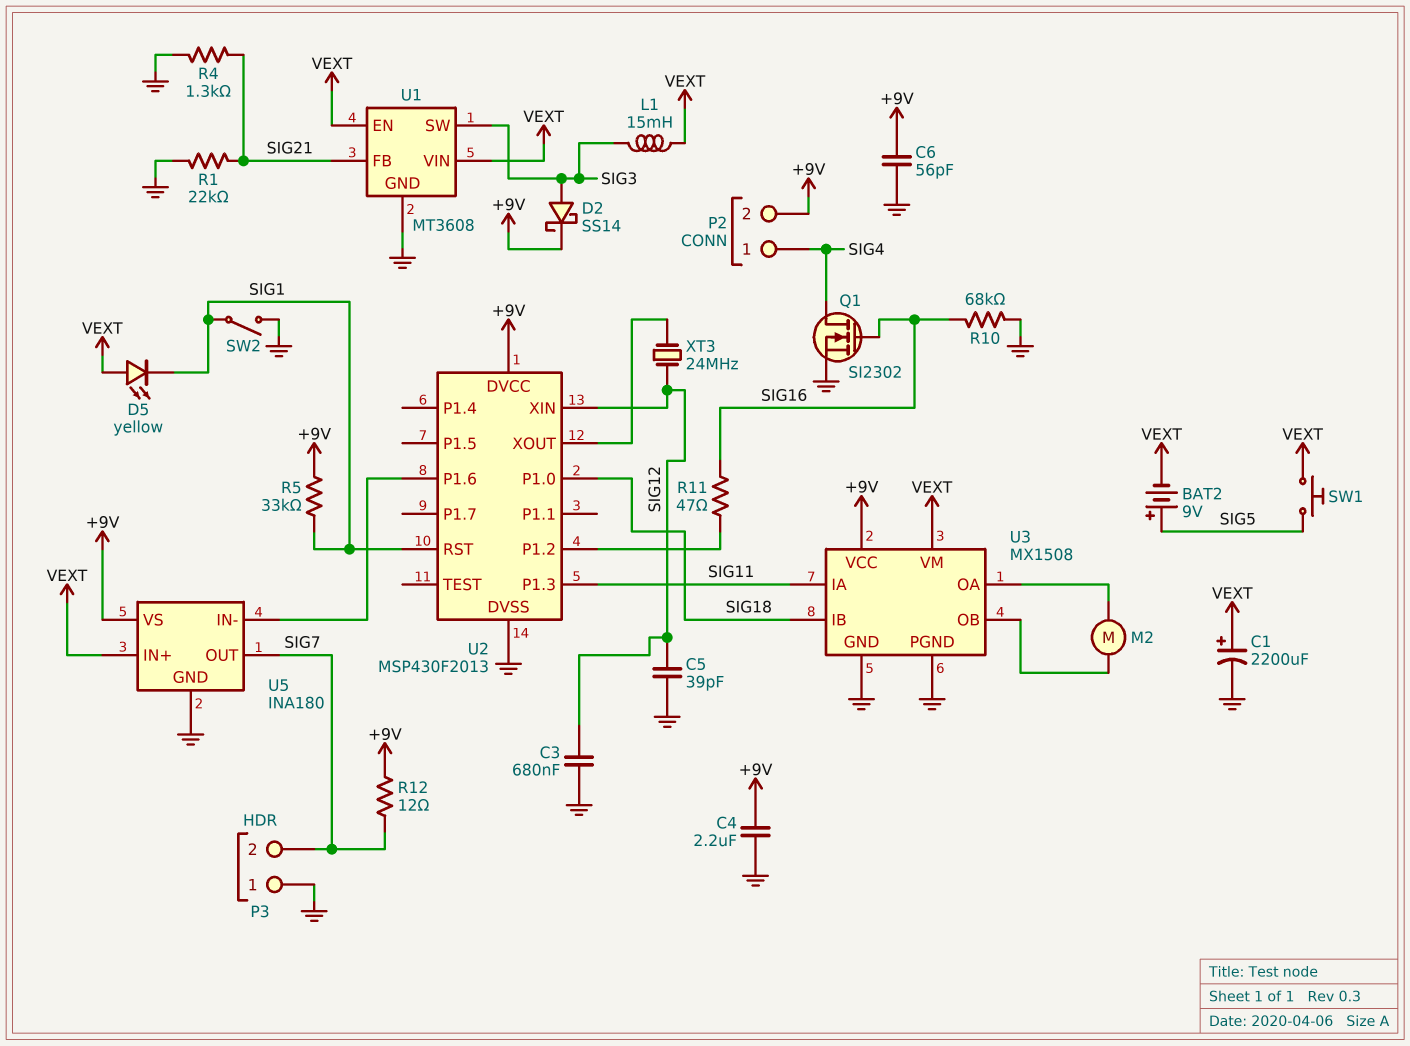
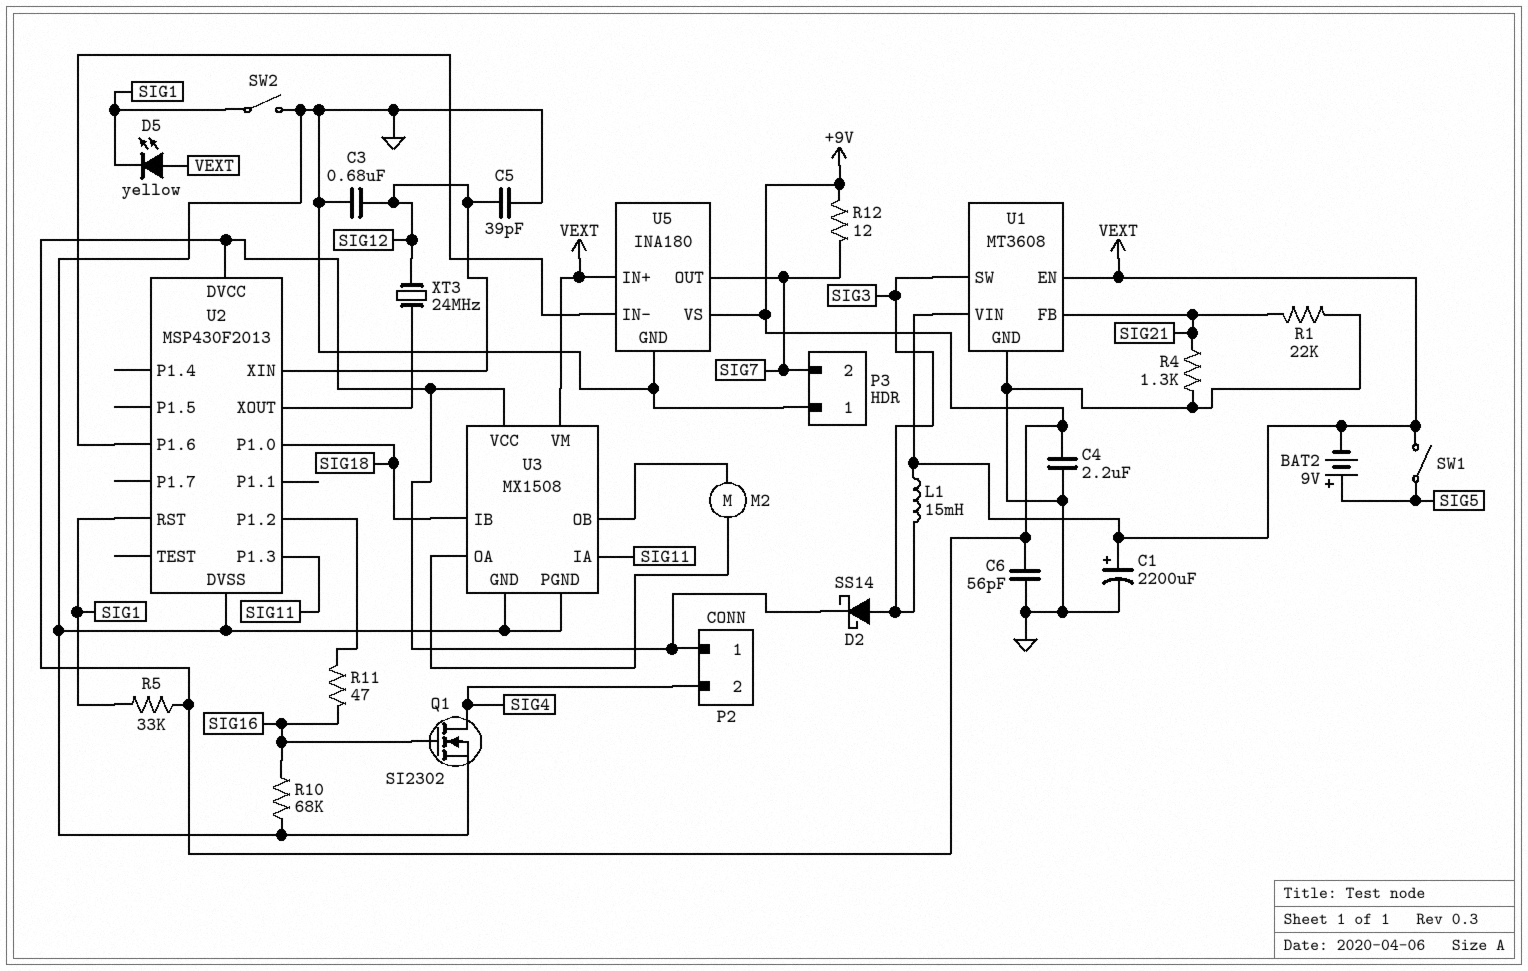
P2 pin 1: SIG4 -> +9V
P2 pin 2: +9V -> SIG4
SW1: button (SIG5, VEXT) -> switch (SIG5, VEXT)

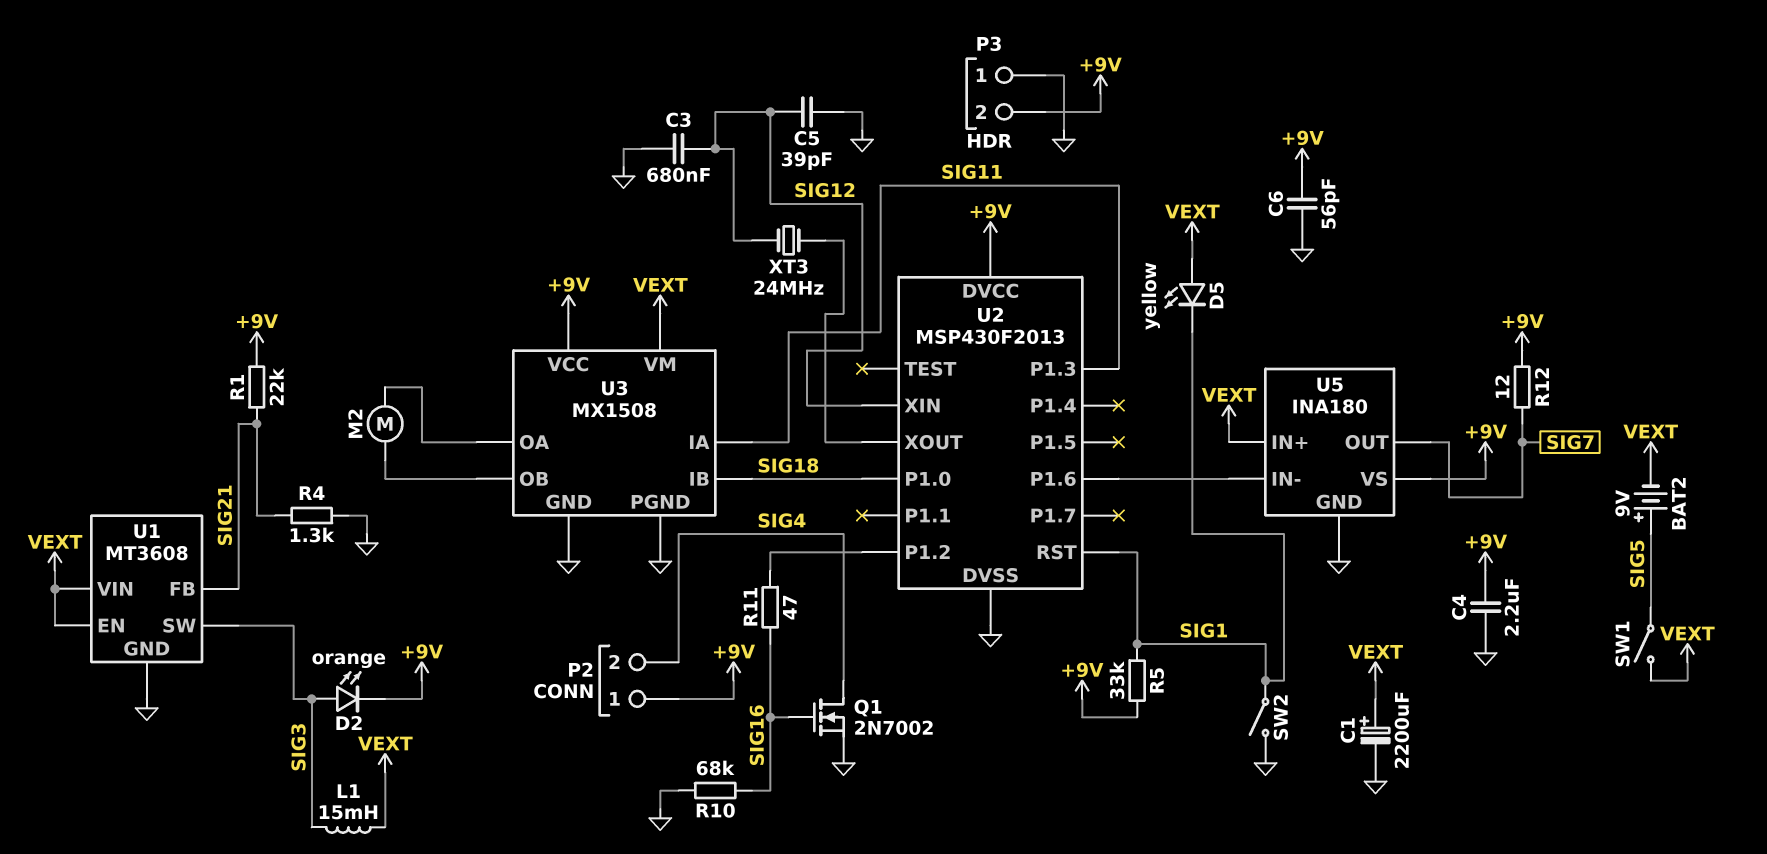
D2: schottky SS14 (A SIG3, K +9V) -> LED orange (A SIG3, K +9V)
P3 pin 2: SIG7 -> +9V
Q1: NMOS SI2302 (G SIG16, D SIG4, S GND) -> NMOS 2N7002 (G SIG16, D SIG4, S GND)
R1: 22k (GND, SIG21) -> 22k (+9V, SIG21)

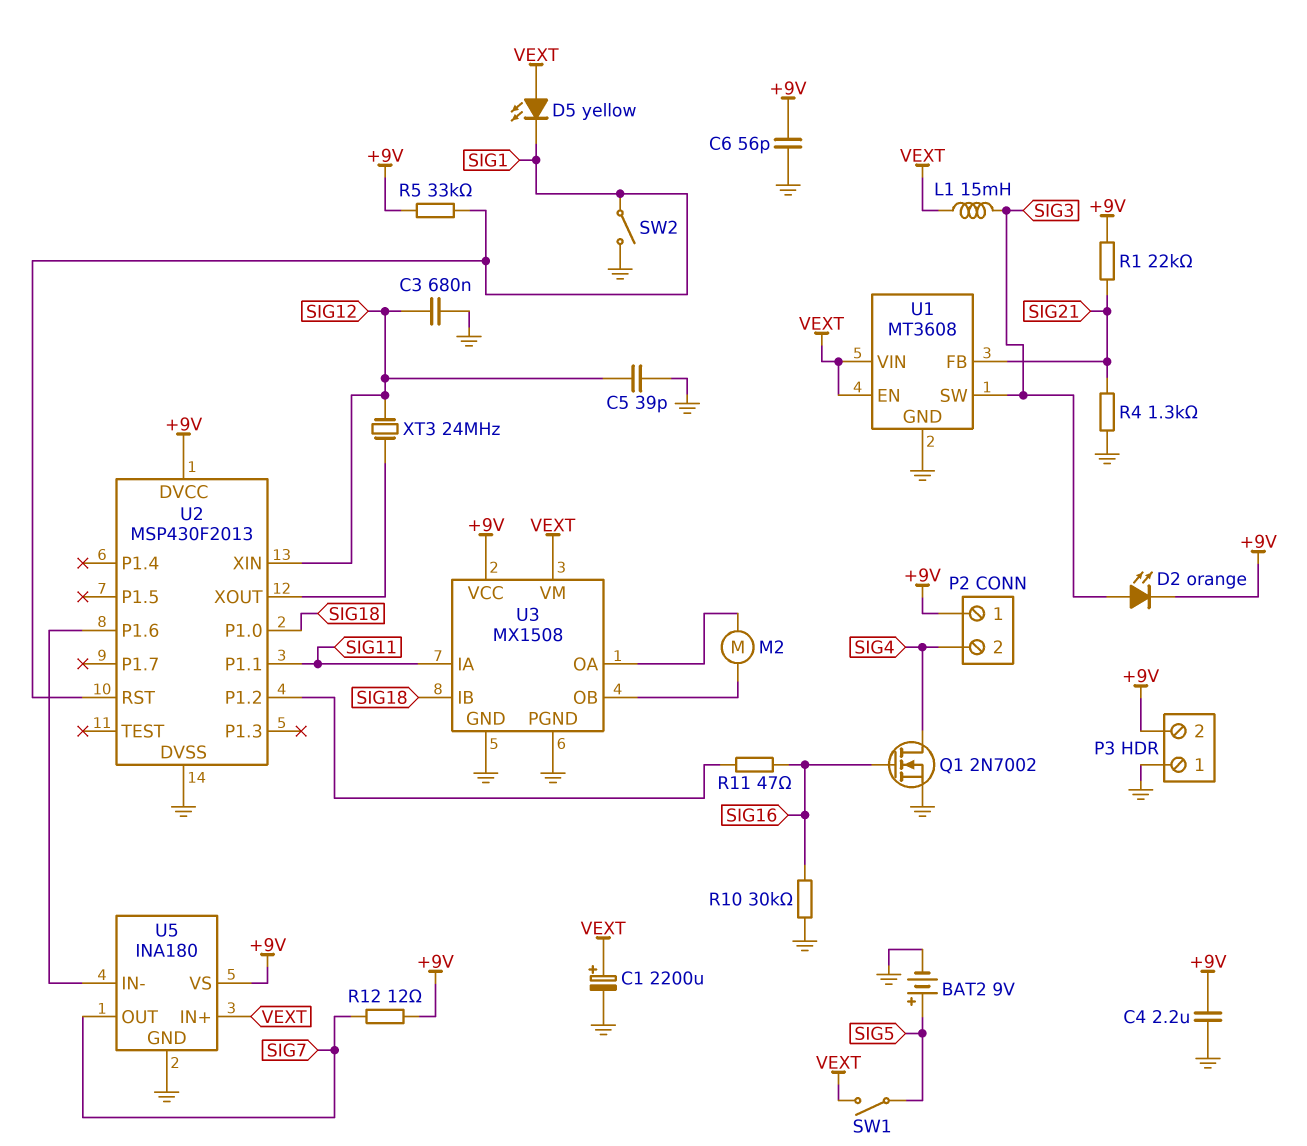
BAT2: 9V (plus SIG5, minus VEXT) -> 9V (plus SIG5, minus GND)
R10: 68k (GND, SIG16) -> 30k (GND, SIG16)
U2 pin P1.1: none -> SIG11
U2 pin P1.3: SIG11 -> none

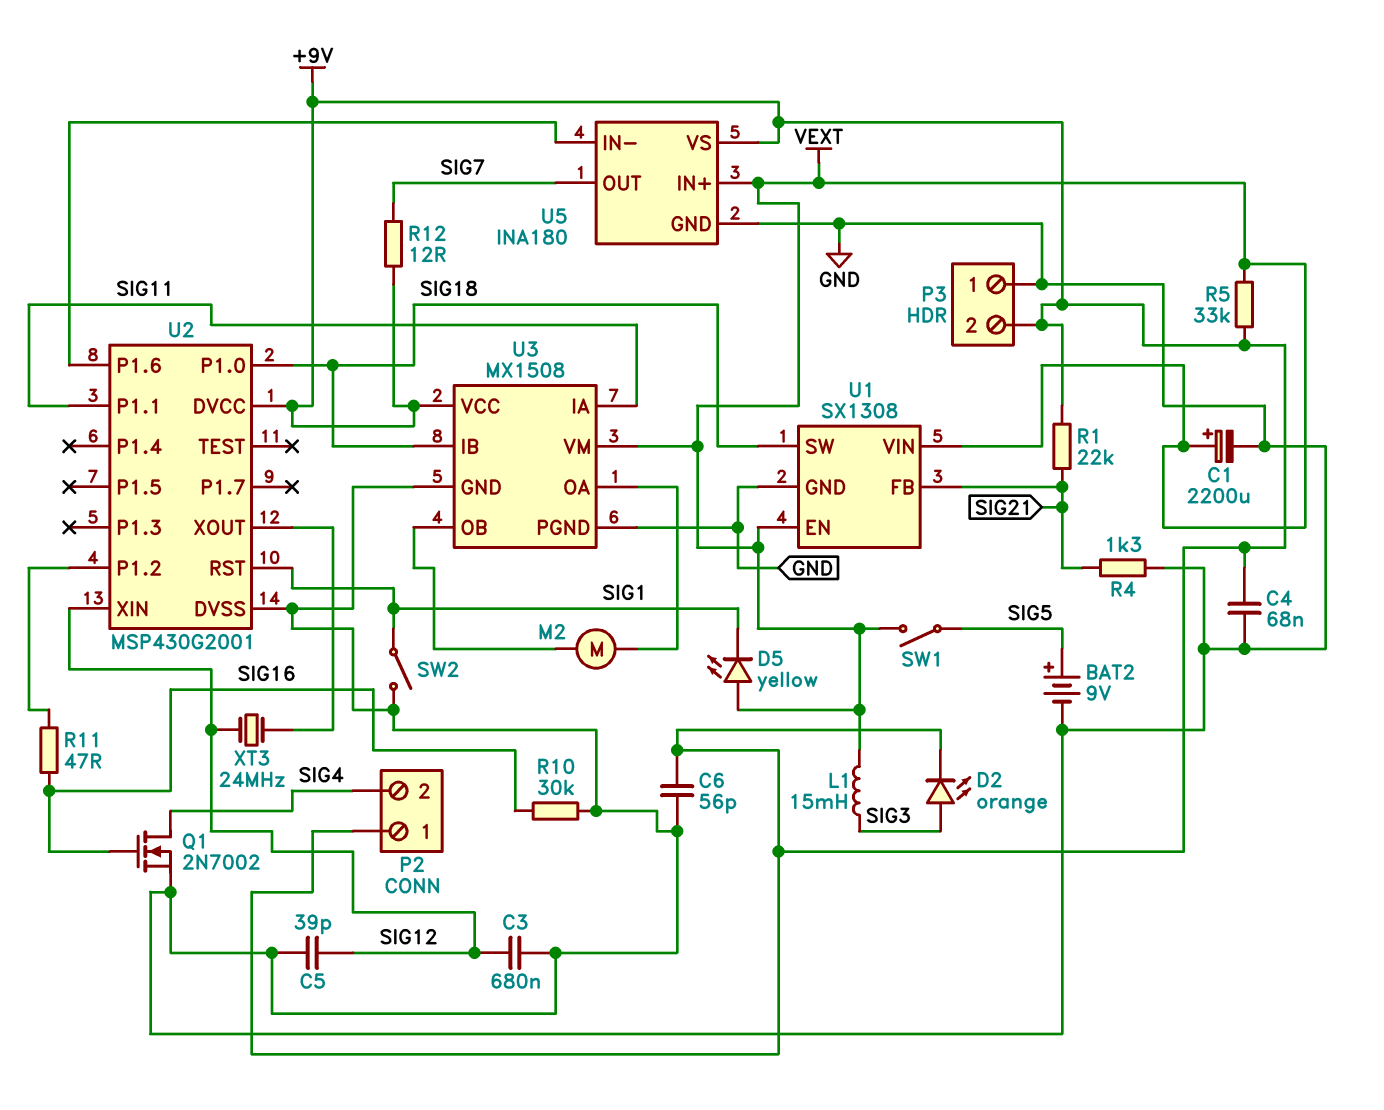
C4: 2.2uF (+9V, GND) -> 68nF (+9V, GND)
R5: 33k (+9V, SIG1) -> 33k (+9V, VEXT)
U1: MT3608 -> SX1308
U1 pin SW: SIG3 -> SIG18
U2: MSP430F2013 -> MSP430G2001

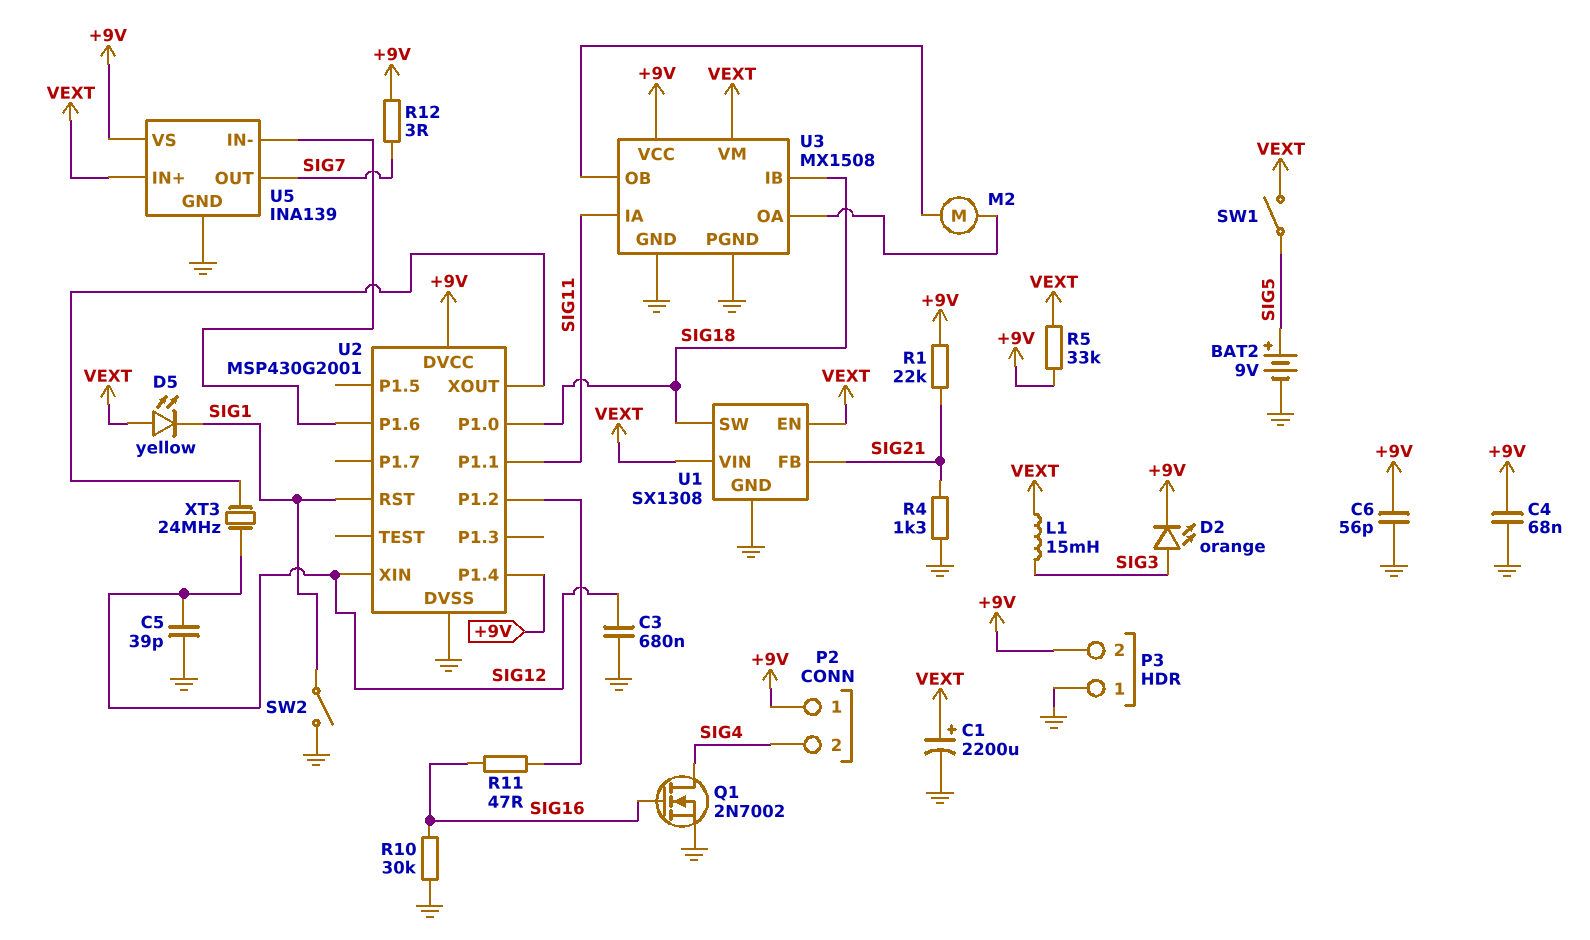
R12: 12 (+9V, SIG7) -> 3 (+9V, SIG7)
U2 pin P1.4: none -> +9V
U5: INA180 -> INA139

